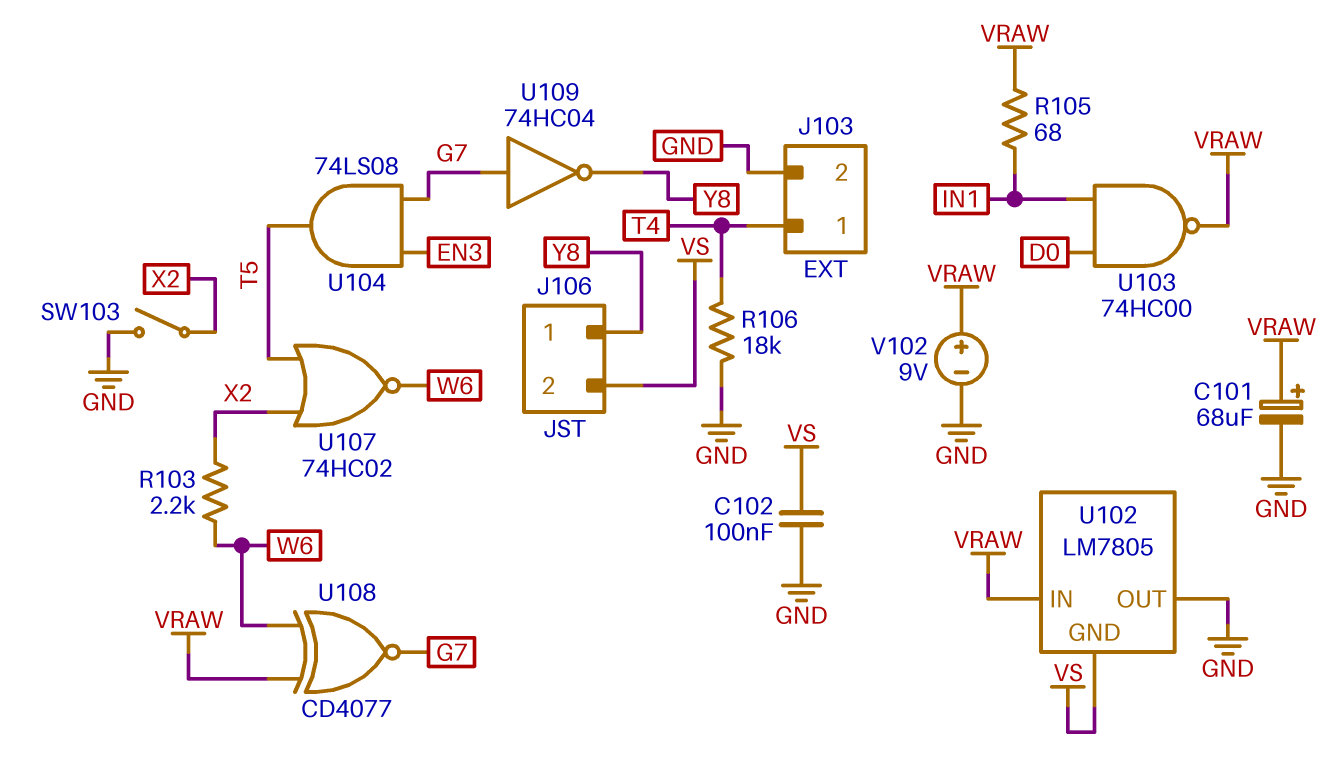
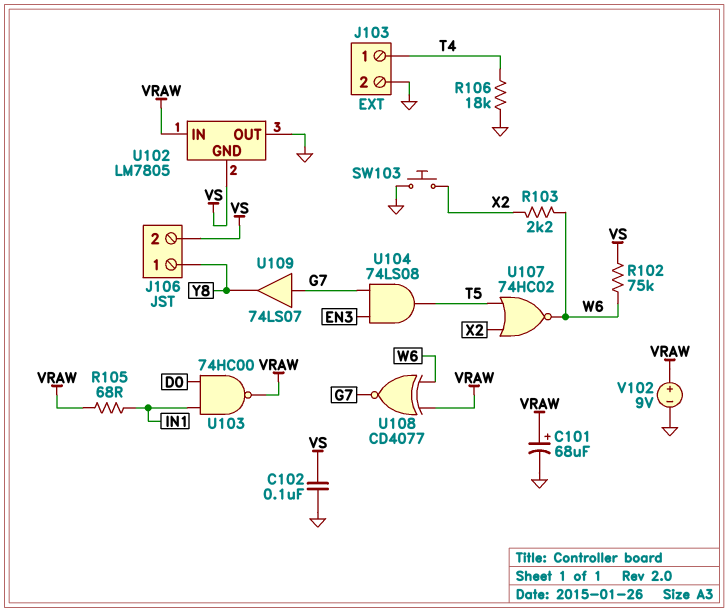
R102: none -> 75k (VS, W6)
SW103: switch (GND, X2) -> button (GND, X2)
U109: NOT 74HC04 (in G7, out Y8) -> buffer 74LS07 (in G7, out Y8)

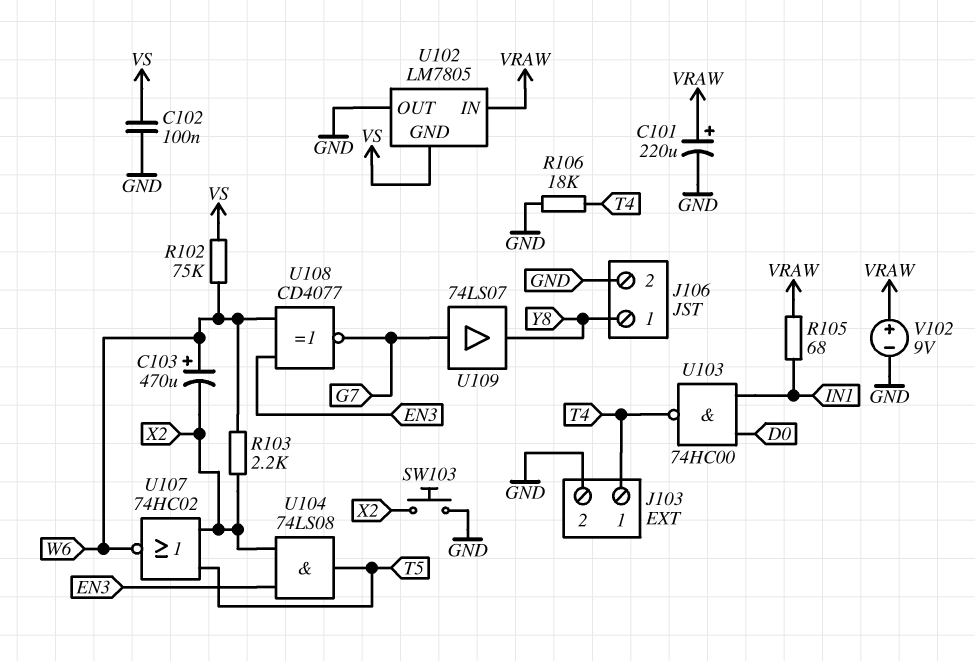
C101: 68uF (plus VRAW, minus GND) -> 220uF (plus VRAW, minus GND)
C103: none -> 470uF (plus W6, minus X2)
J106 pin 2: VS -> GND
U103: NAND 74HC00 (in D0, in IN1, out VRAW) -> NAND 74HC00 (in D0, in IN1, out T4)
U104: AND 74LS08 (in EN3, in G7, out T5) -> AND 74LS08 (in EN3, in X2, out T5)
U108: XNOR CD4077 (in VRAW, in W6, out G7) -> XNOR CD4077 (in EN3, in W6, out G7)

